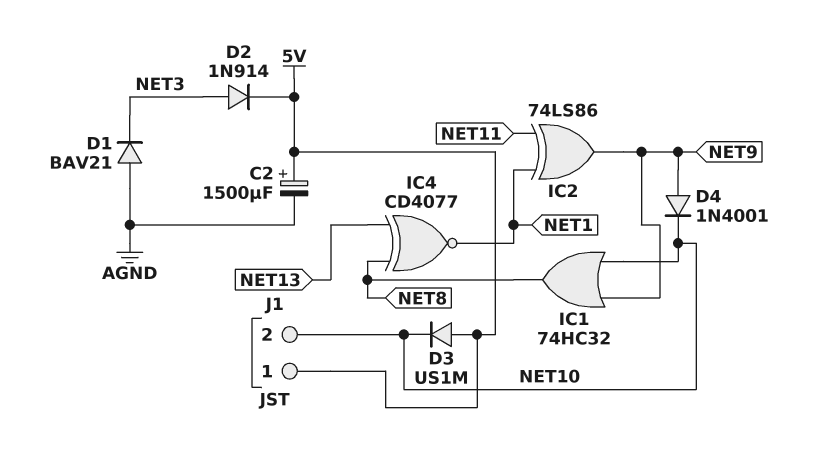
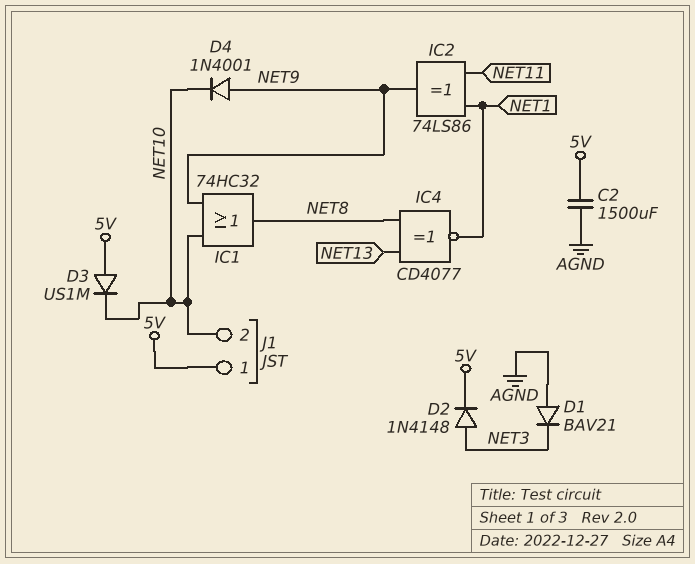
C2: 1500uF (plus 5V, minus AGND) -> 1500uF (5V, AGND)
D2: diode 1N914 (A NET3, K 5V) -> diode 1N4148 (A NET3, K 5V)

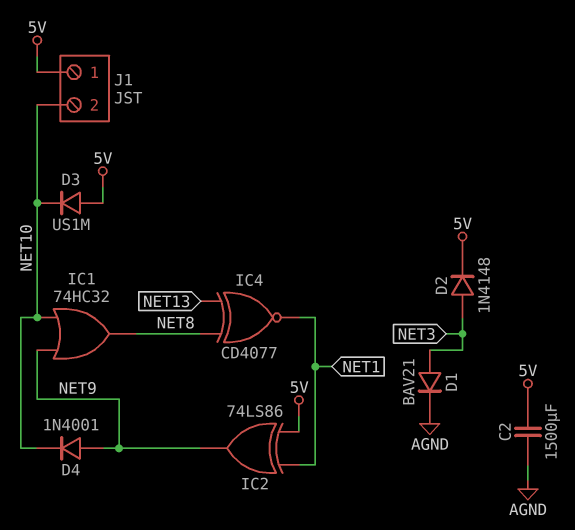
D1: diode BAV21 (A AGND, K NET3) -> diode BAV21 (A NET3, K AGND)
IC2: XOR 74LS86 (in NET1, in NET11, out NET9) -> XOR 74LS86 (in 5V, in NET1, out NET9)

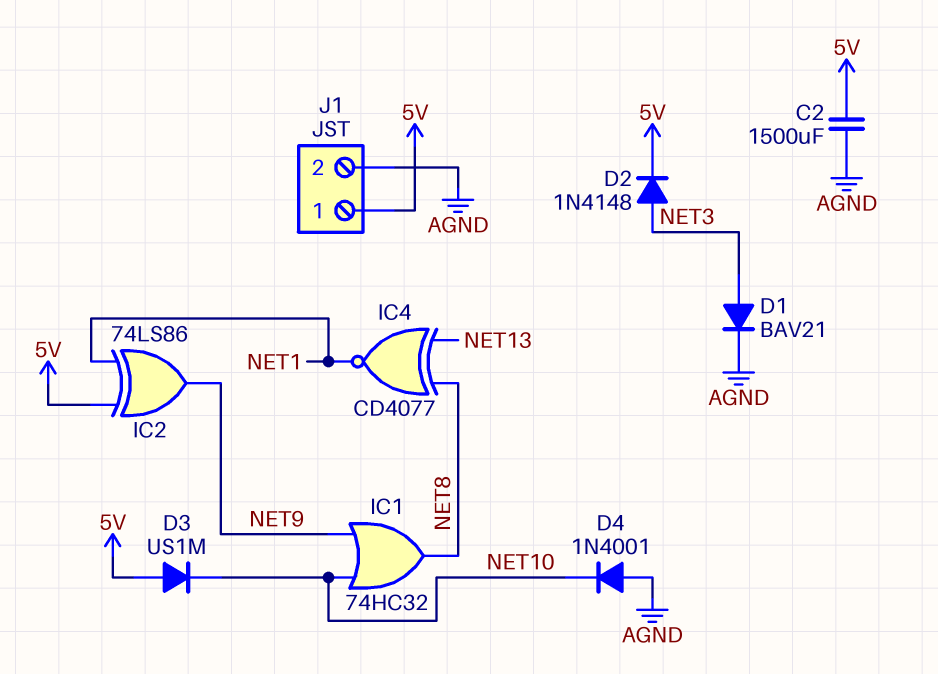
D4: diode 1N4001 (A NET9, K NET10) -> diode 1N4001 (A AGND, K NET10)
J1 pin 2: NET10 -> AGND

